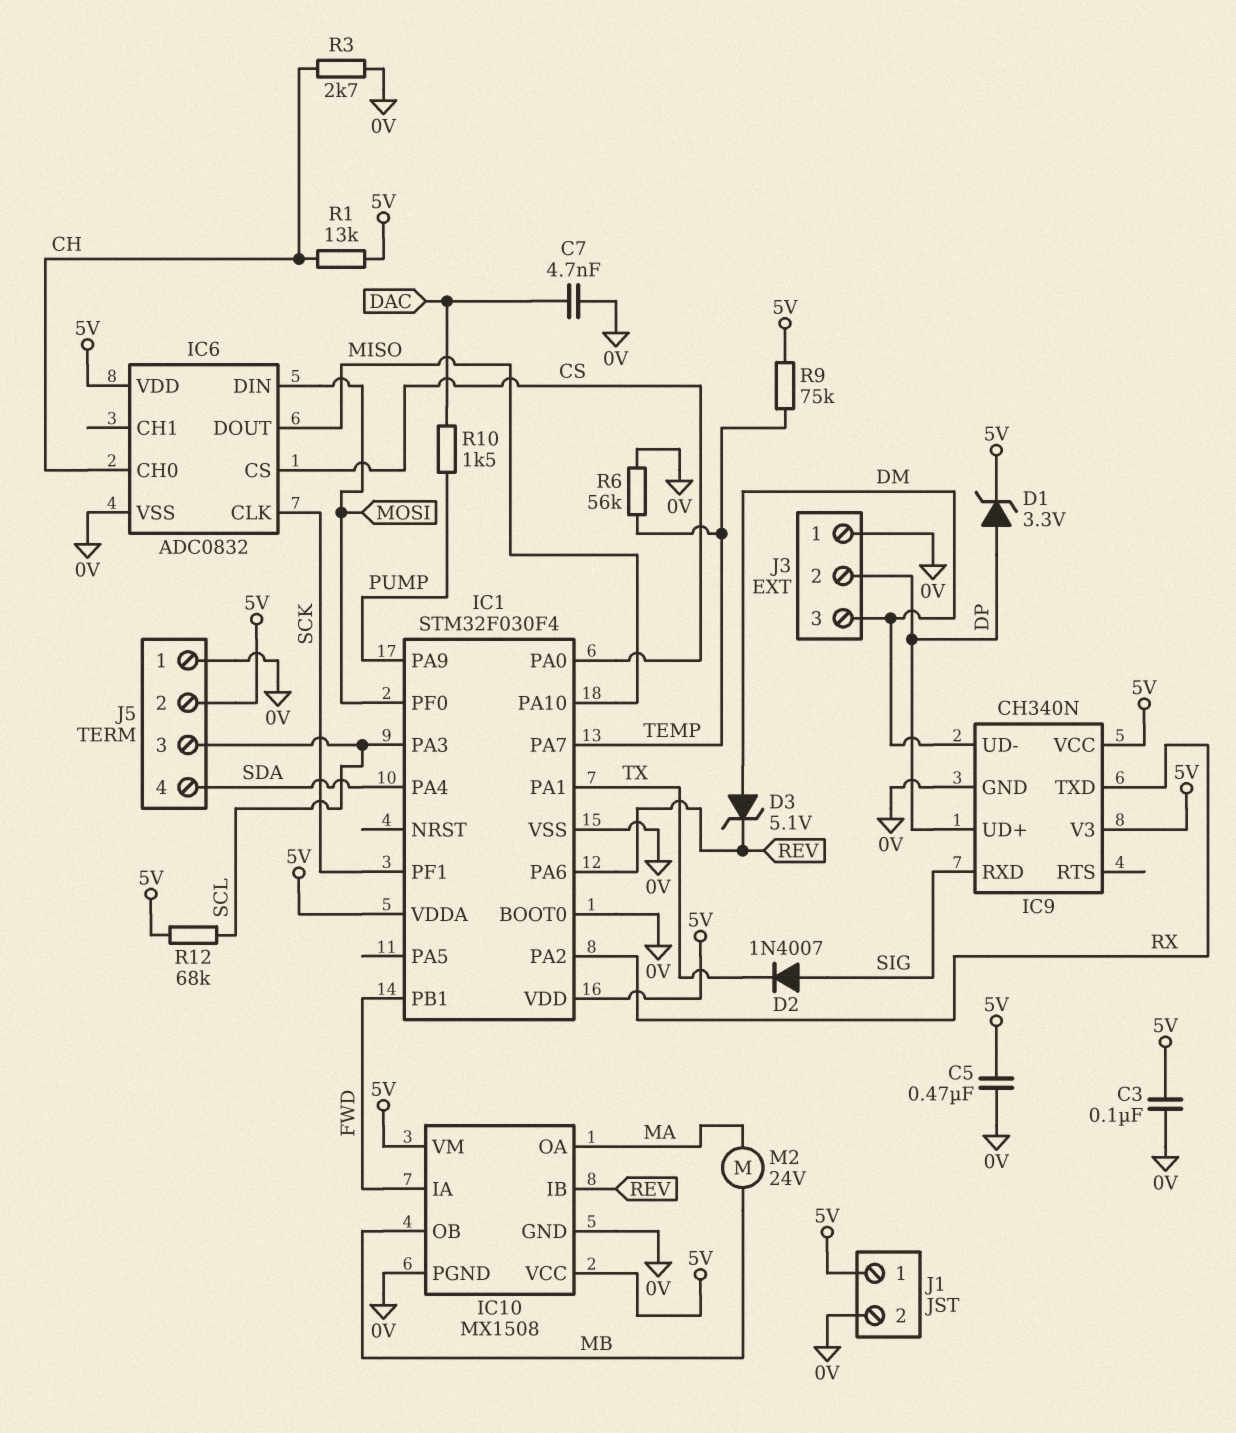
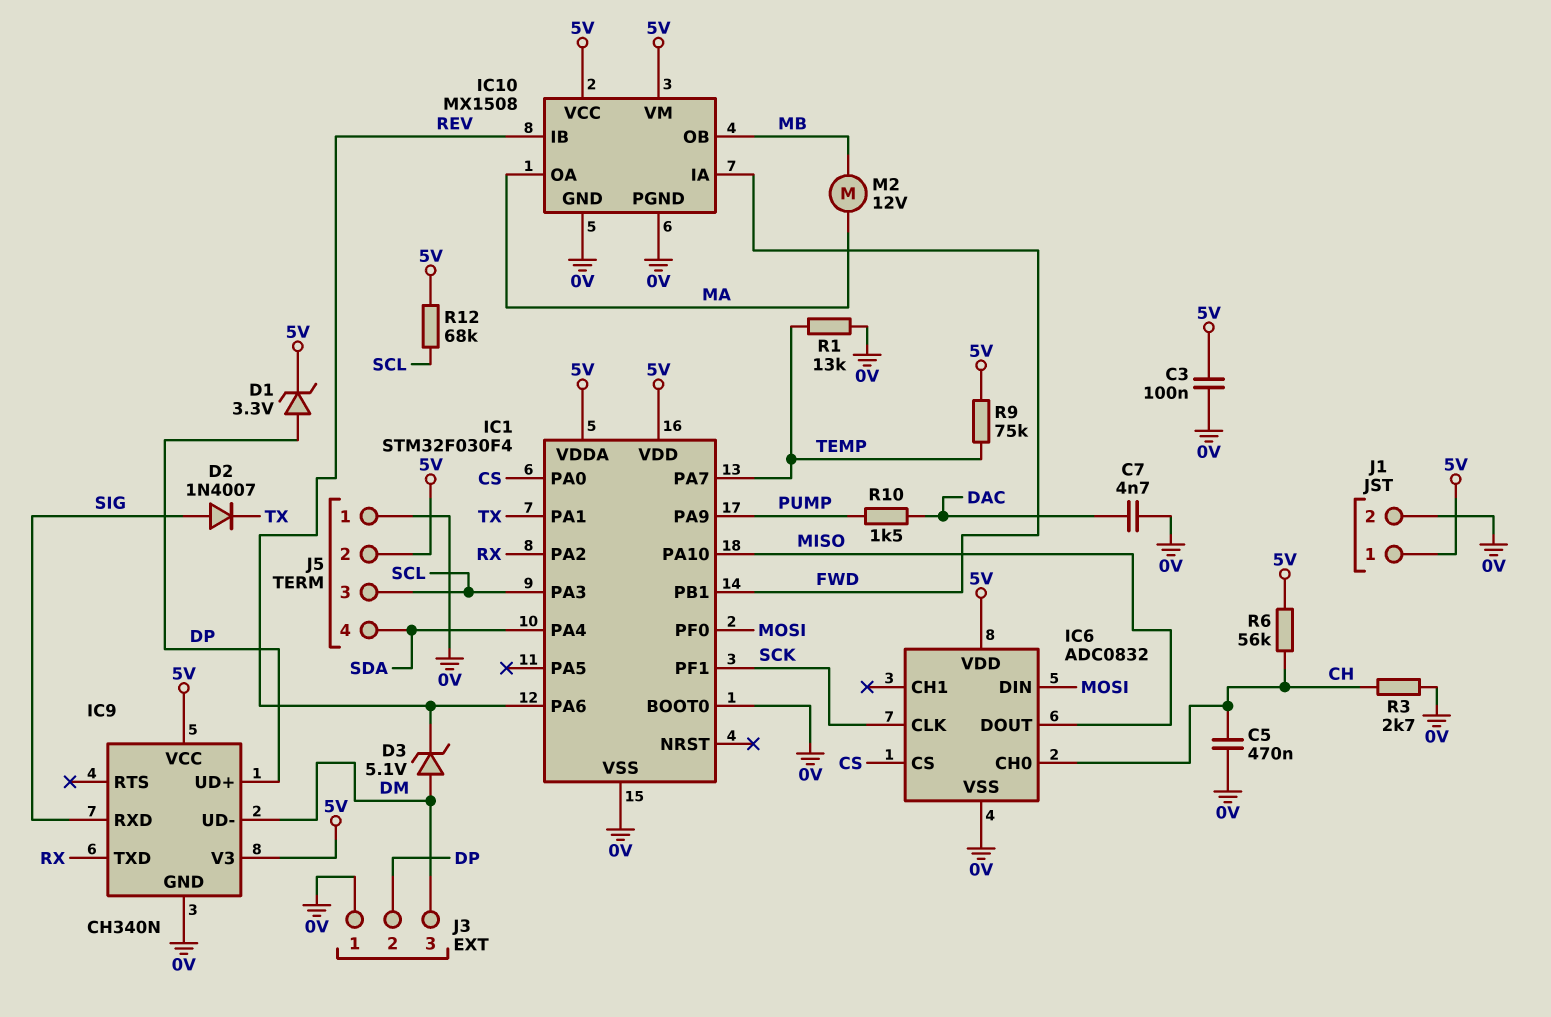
C5: 470nF (0V, 5V) -> 470nF (0V, CH)
M2: motor 24V (MA, MB) -> motor 12V (MA, MB)
R1: 13k (5V, CH) -> 13k (0V, TEMP)
R6: 56k (0V, TEMP) -> 56k (5V, CH)

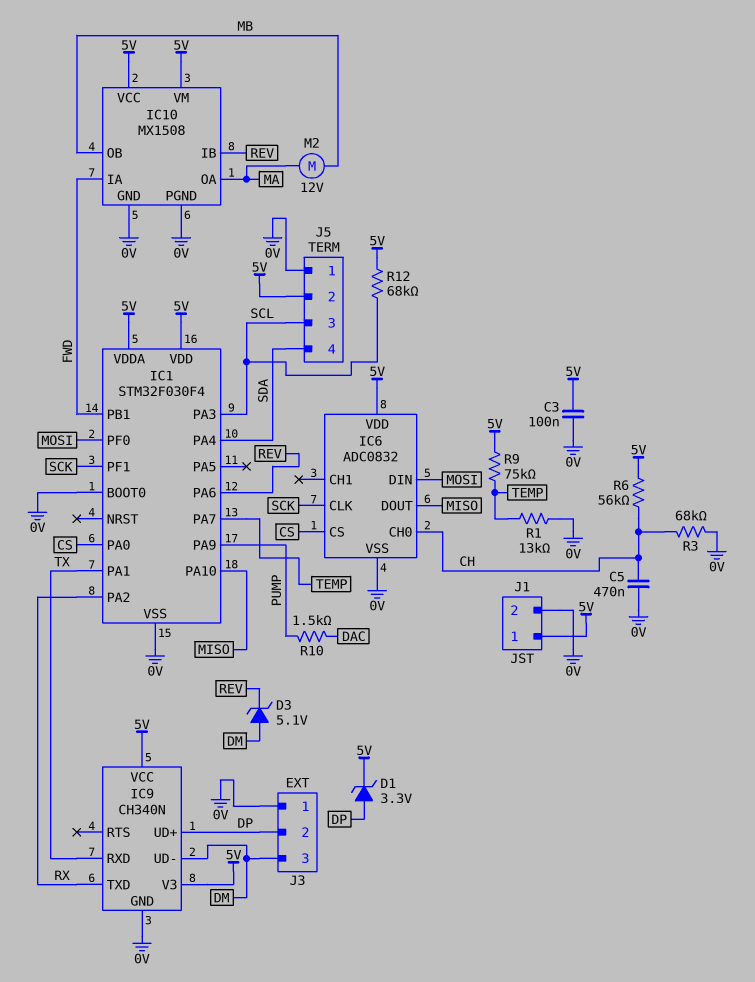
C7: 4.7nF (0V, DAC) -> none
D2: diode 1N4007 (A SIG, K TX) -> none
IC9 pin RXD: SIG -> TX
R3: 2.7k (0V, CH) -> 68k (0V, CH)

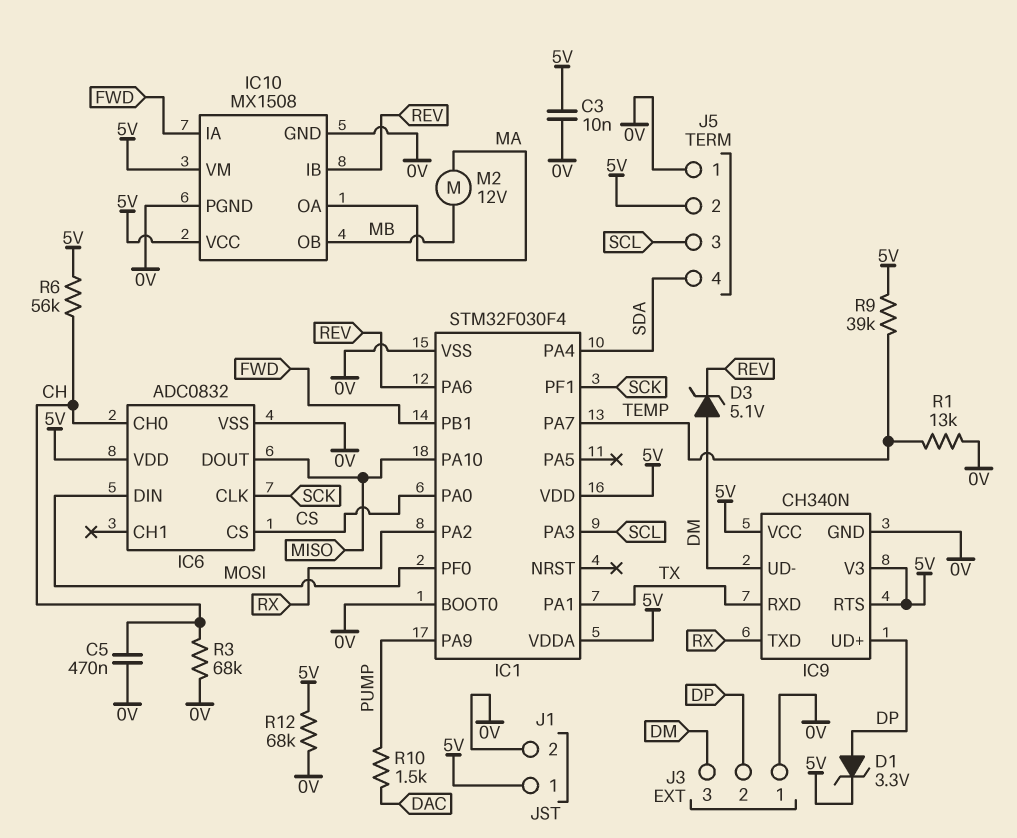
C3: 100nF (0V, 5V) -> 10nF (0V, 5V)
IC9 pin RTS: none -> 5V
R9: 75k (5V, TEMP) -> 39k (5V, TEMP)
R12: 68k (5V, SCL) -> 68k (0V, 5V)

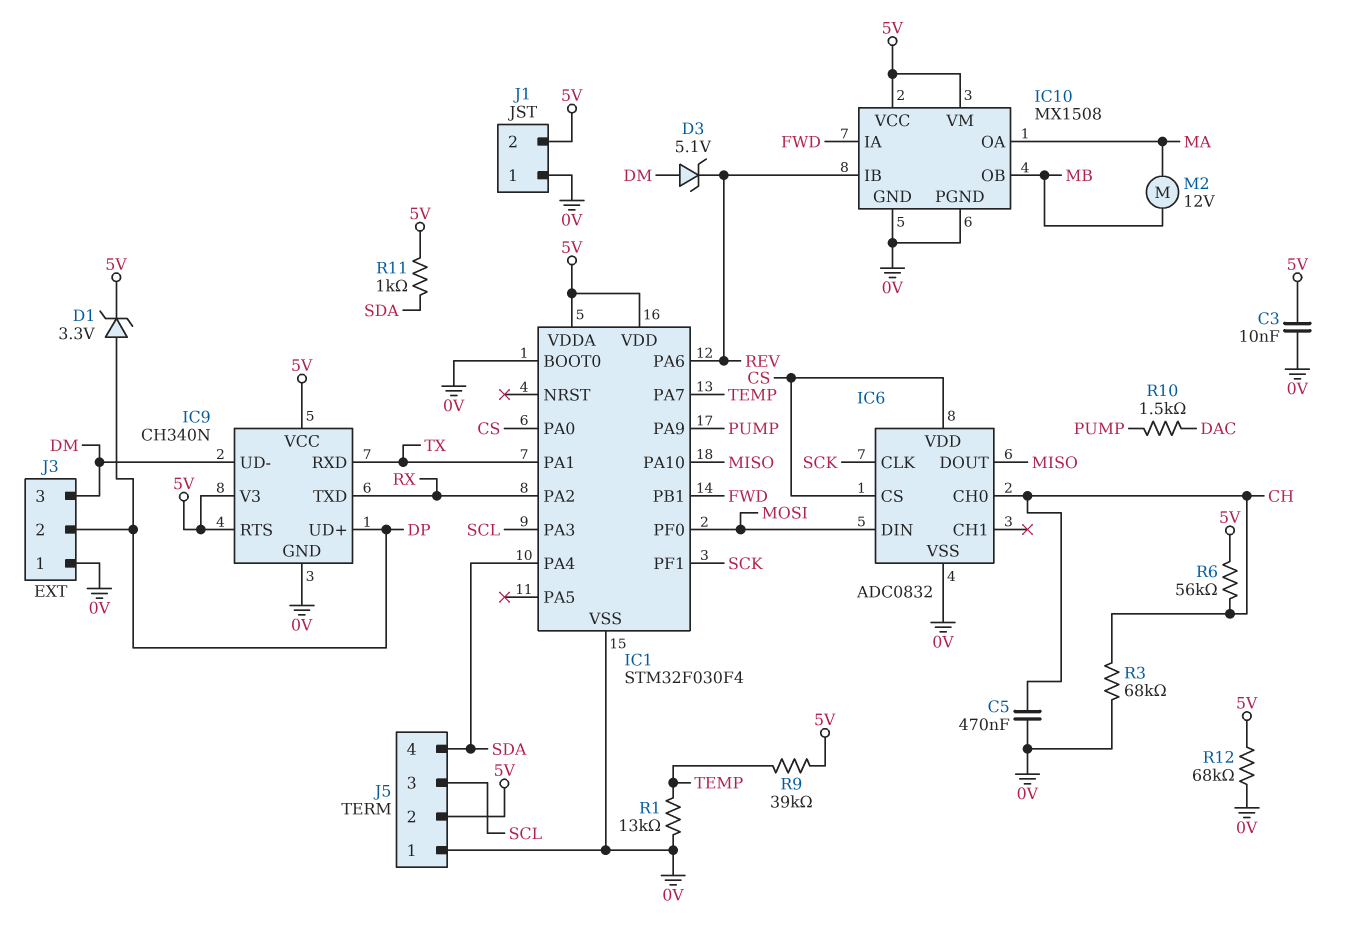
IC6 pin VDD: 5V -> CS
J1 pin 1: 5V -> 0V
J1 pin 2: 0V -> 5V
R11: none -> 1k (5V, SDA)

